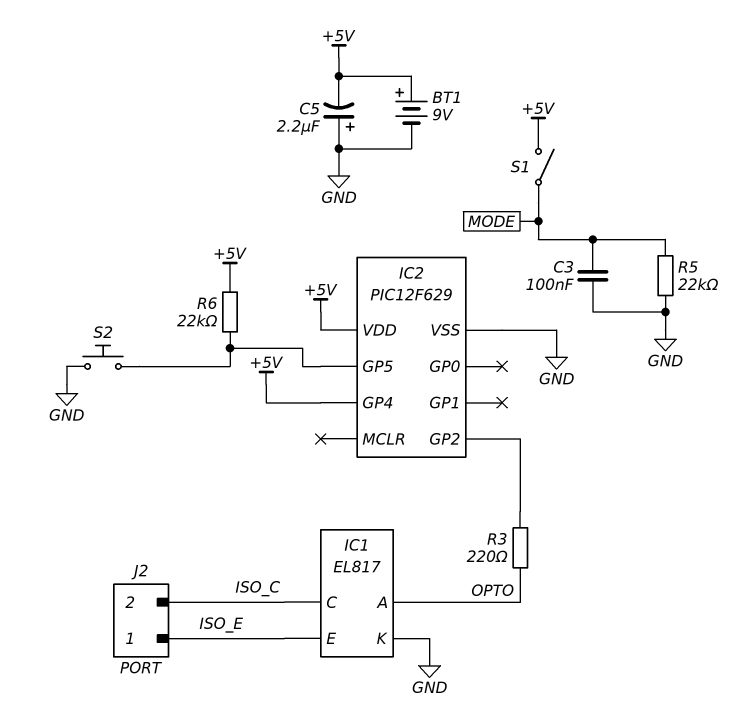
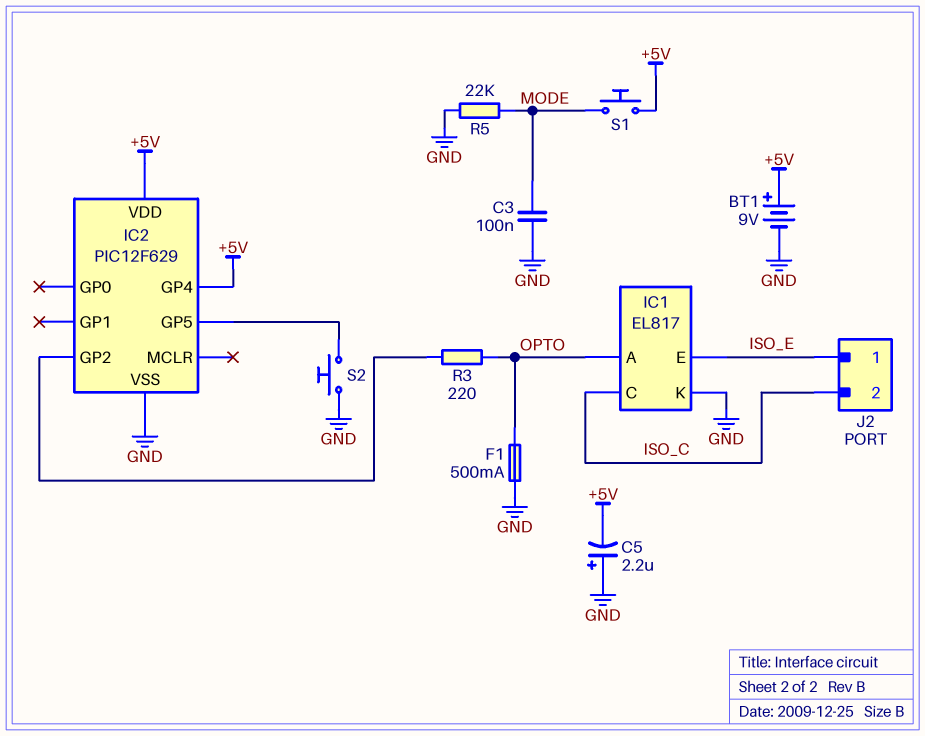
F1: none -> 500mA (GND, OPTO)
R6: 22k (+5V, IC2/GP5) -> none
S1: switch (+5V, MODE) -> button (+5V, MODE)

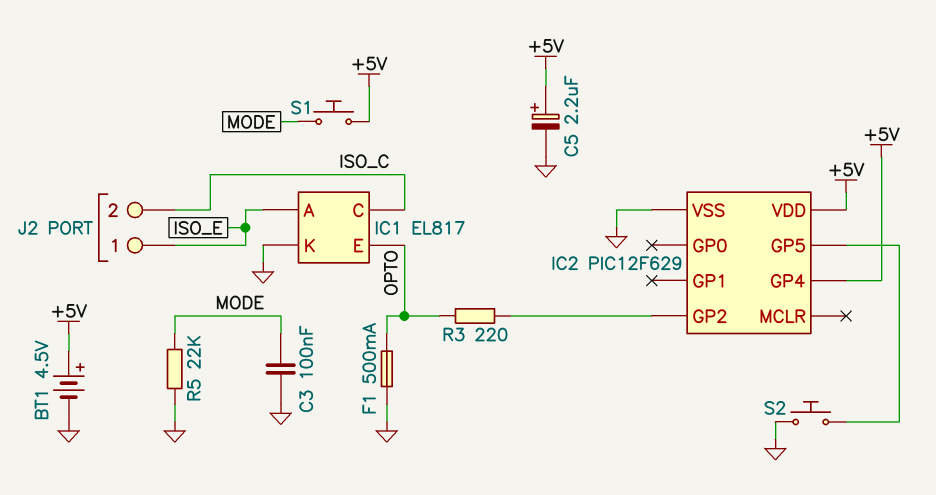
BT1: 9V (plus +5V, minus GND) -> 4.5V (plus +5V, minus GND)
C5: 2.2uF (plus GND, minus +5V) -> 2.2uF (plus +5V, minus GND)
IC1 pin A: OPTO -> ISO_E
IC1 pin E: ISO_E -> OPTO

